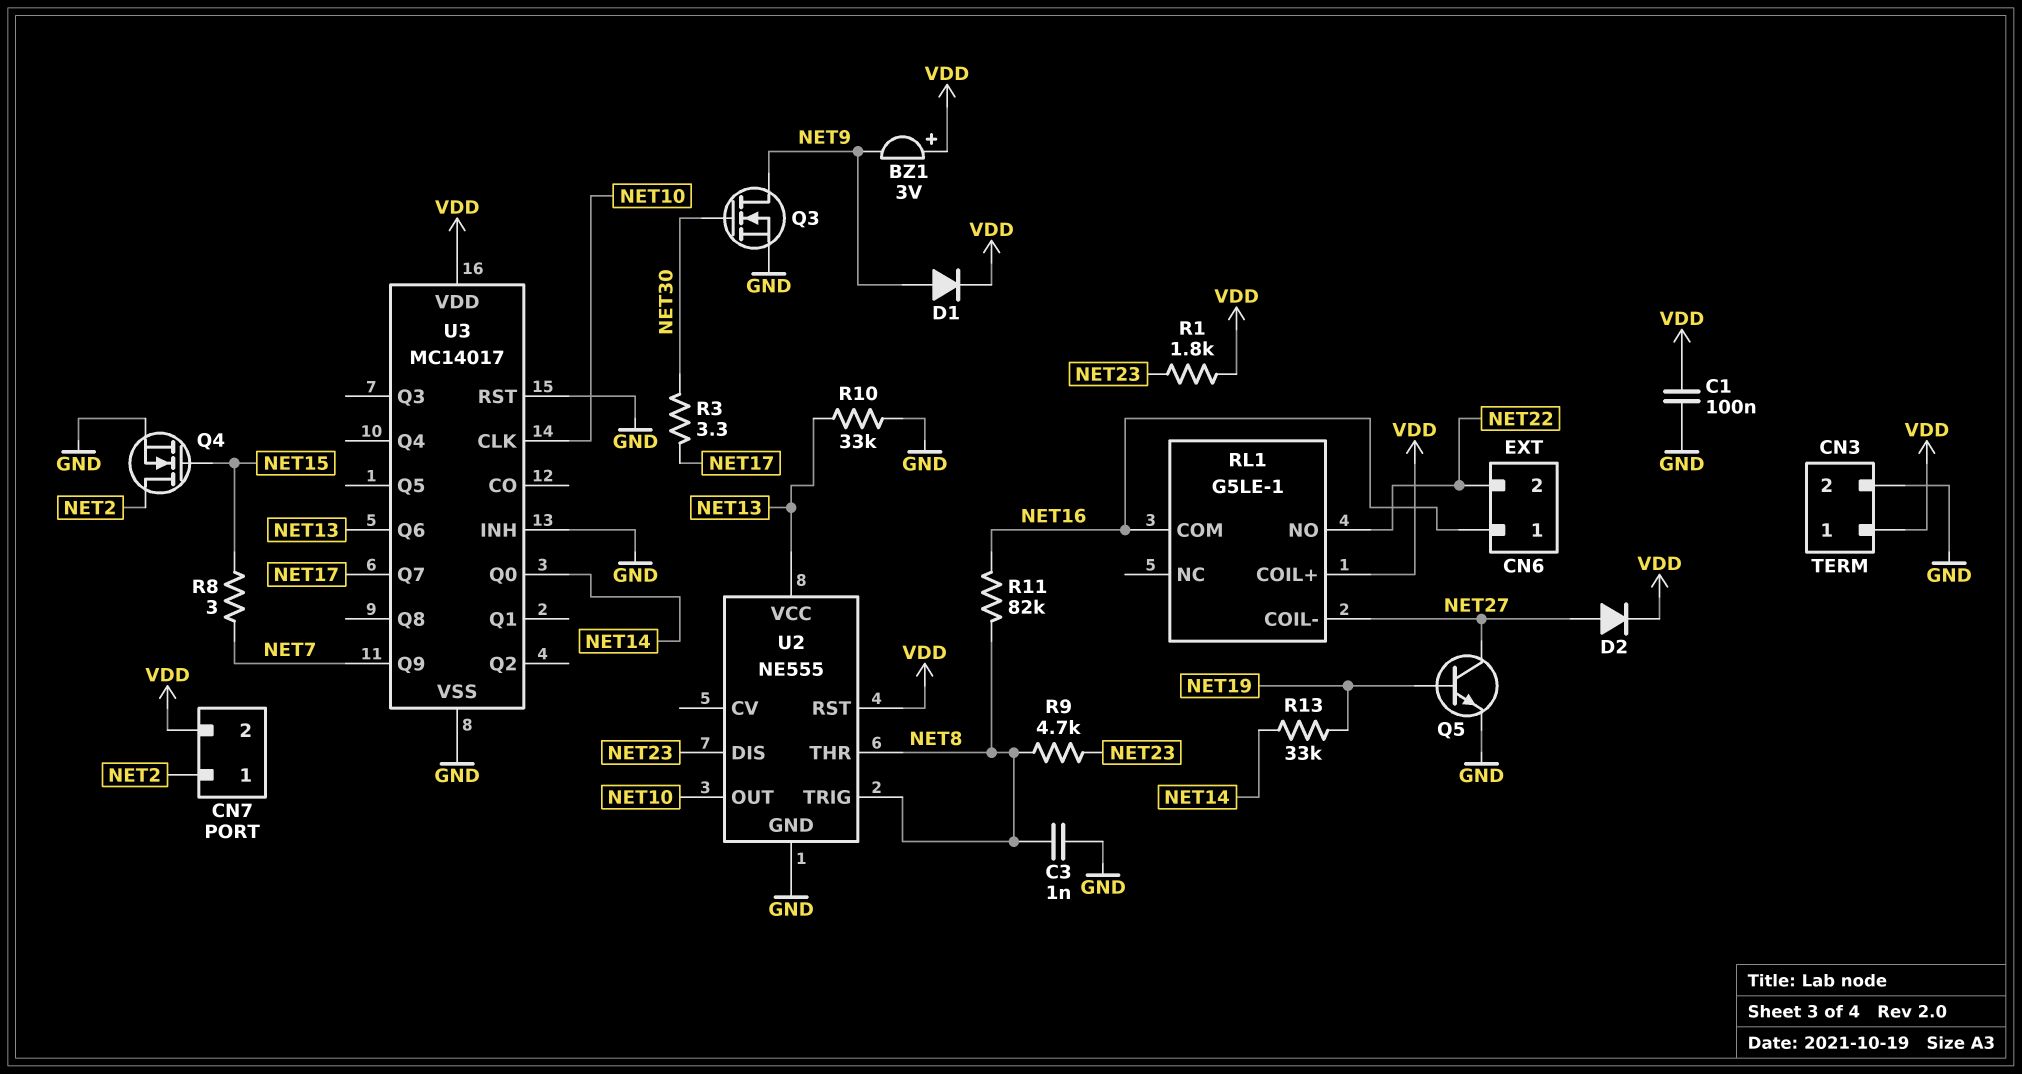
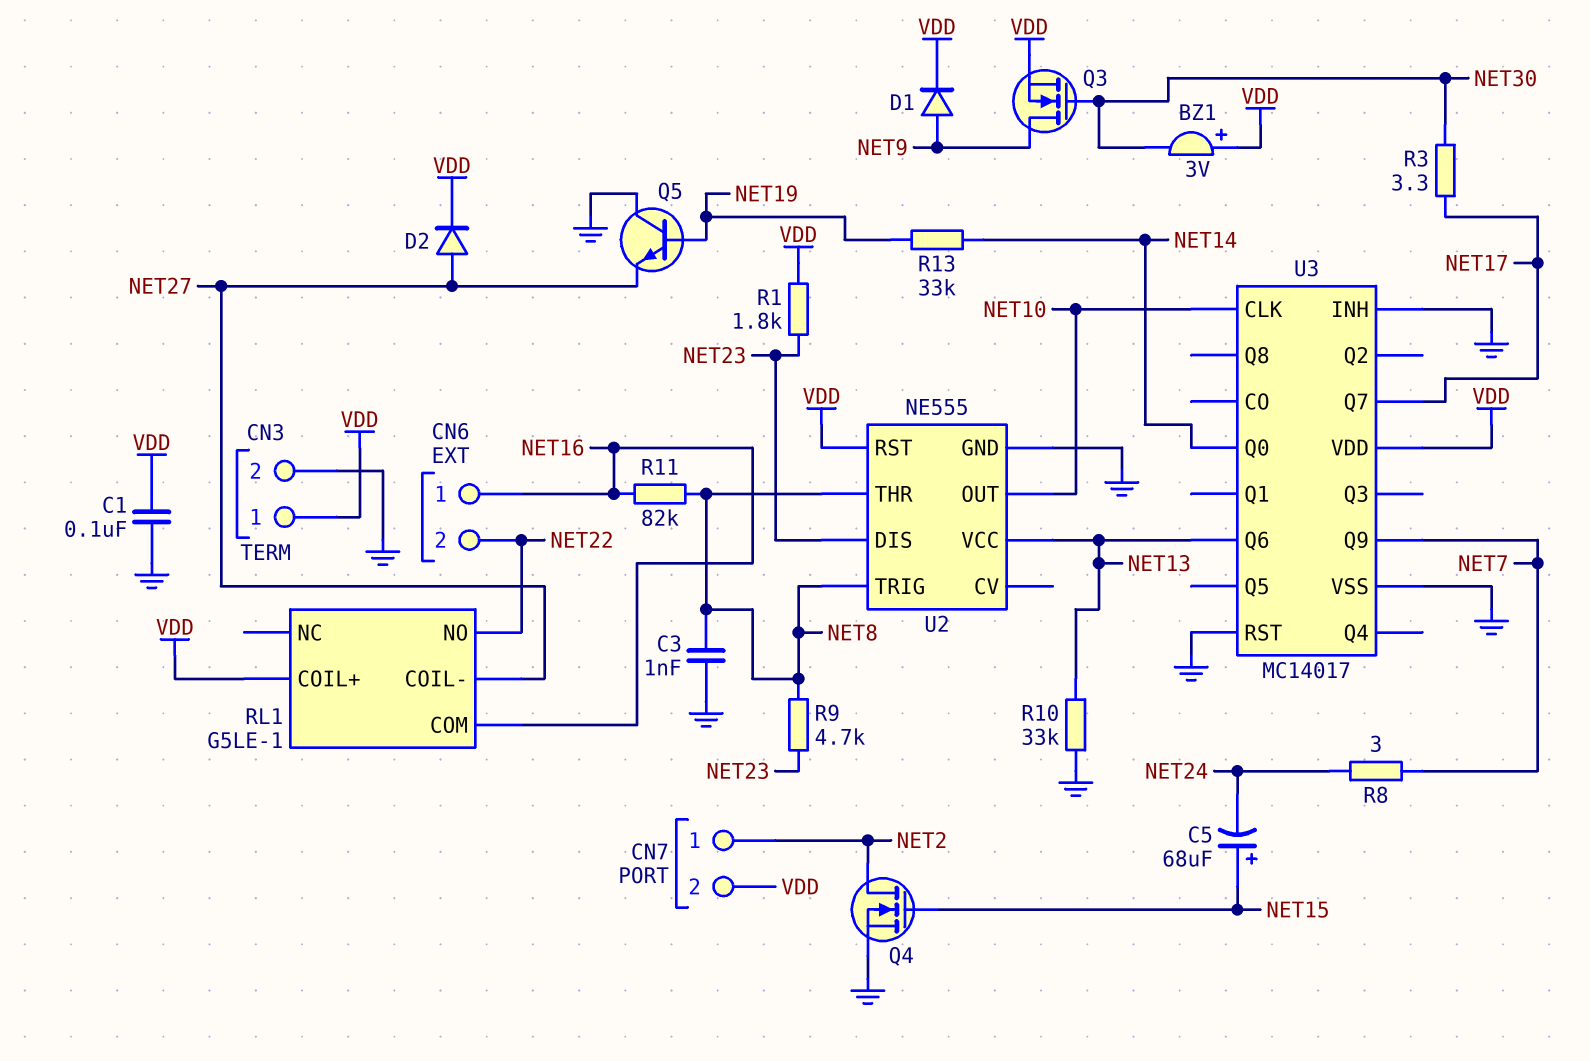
BZ1: buzzer 3V (plus VDD, minus NET9) -> buzzer 3V (plus VDD, minus NET30)
C5: none -> 68uF (plus NET15, minus NET24)
Q3: NMOS (G NET30, D NET9, S GND) -> NMOS (G NET30, D NET9, S VDD)
Q5: NPN (B NET19, C NET27, E GND) -> NPN (B NET19, C GND, E NET27)
R8: 3 (NET7, NET15) -> 3 (NET7, NET24)

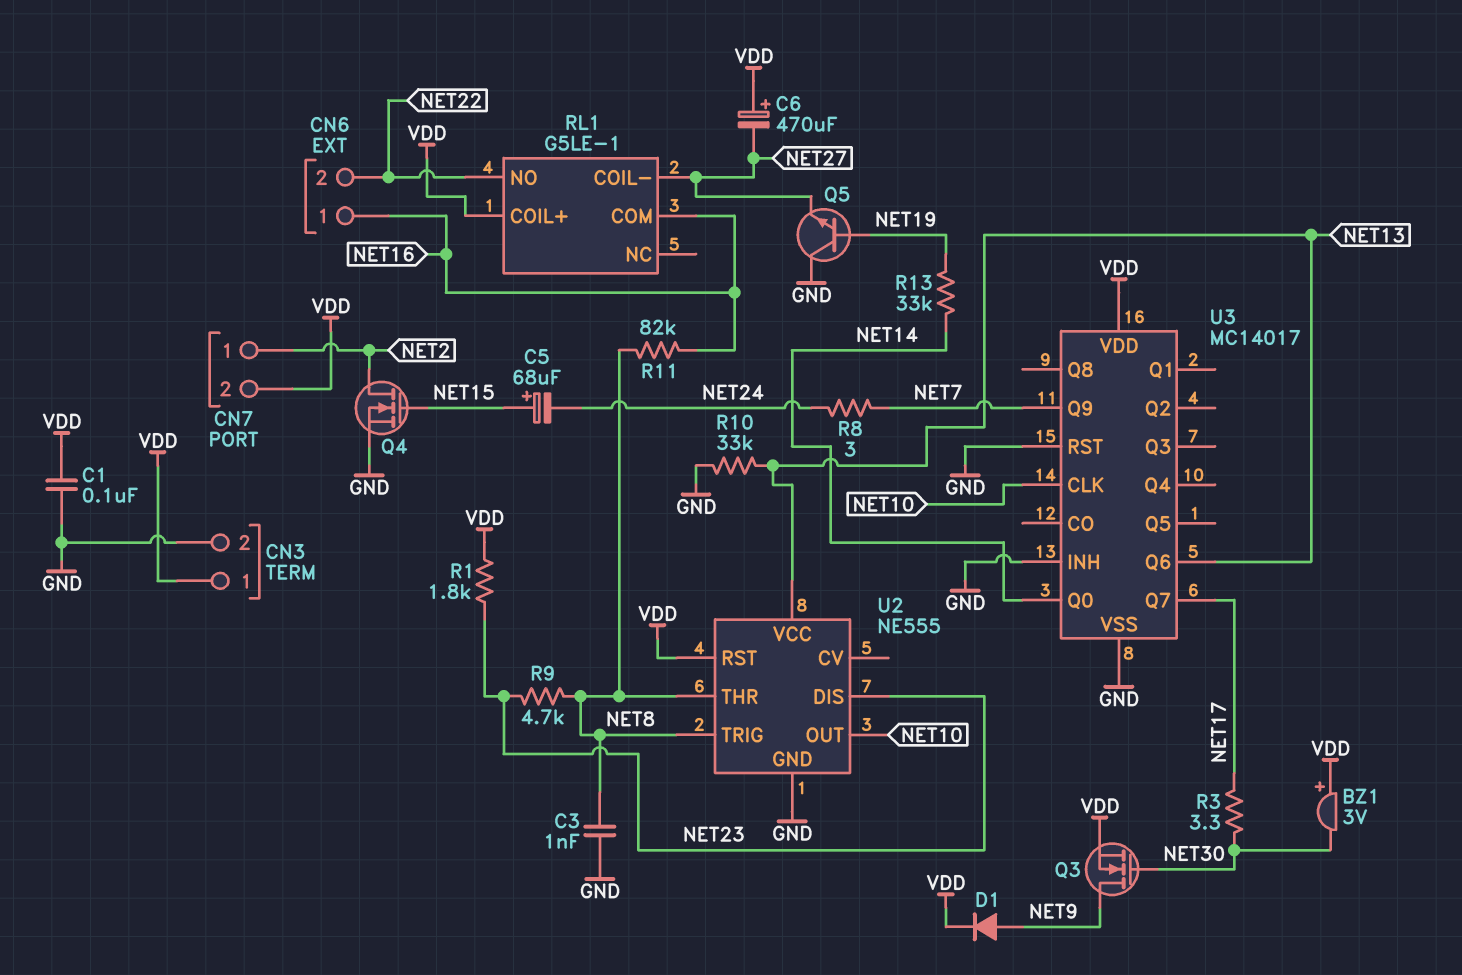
C6: none -> 470uF (plus VDD, minus NET27)
D2: diode (A NET27, K VDD) -> none

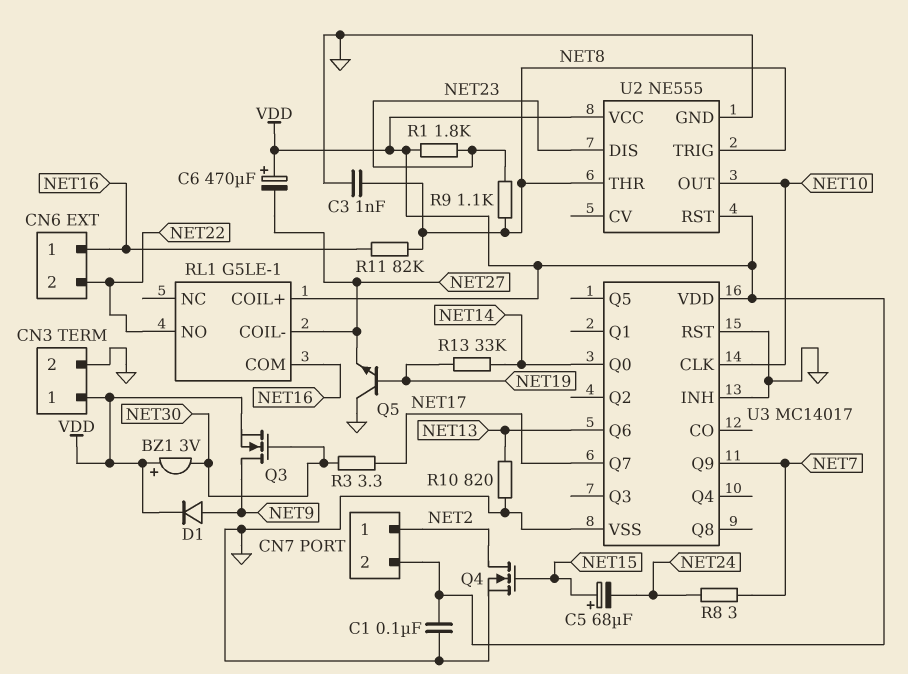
R9: 4.7k (NET8, NET23) -> 1.1k (NET8, NET23)
R10: 33k (GND, NET13) -> 820 (GND, NET13)
U2 pin VCC: NET13 -> VDD

